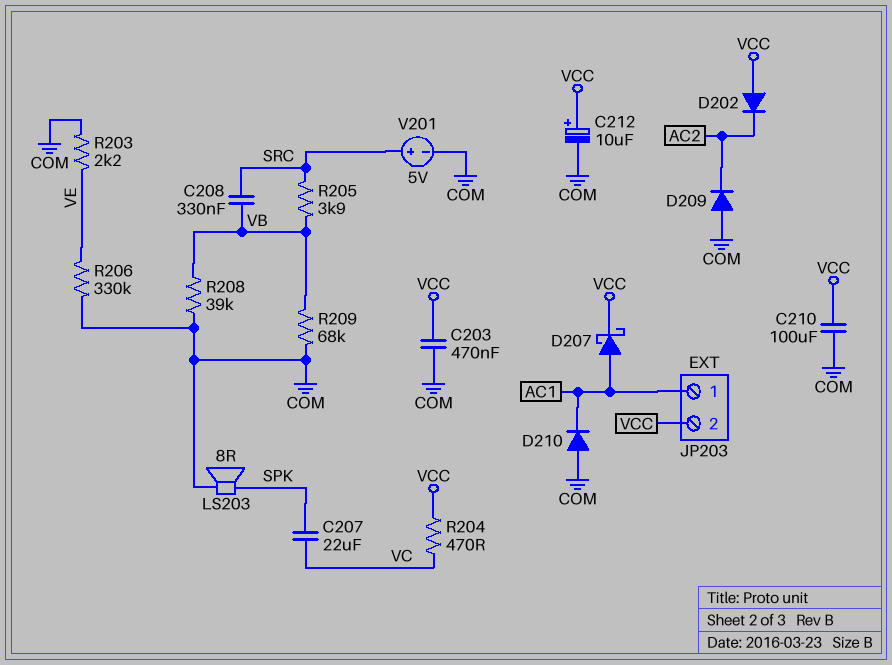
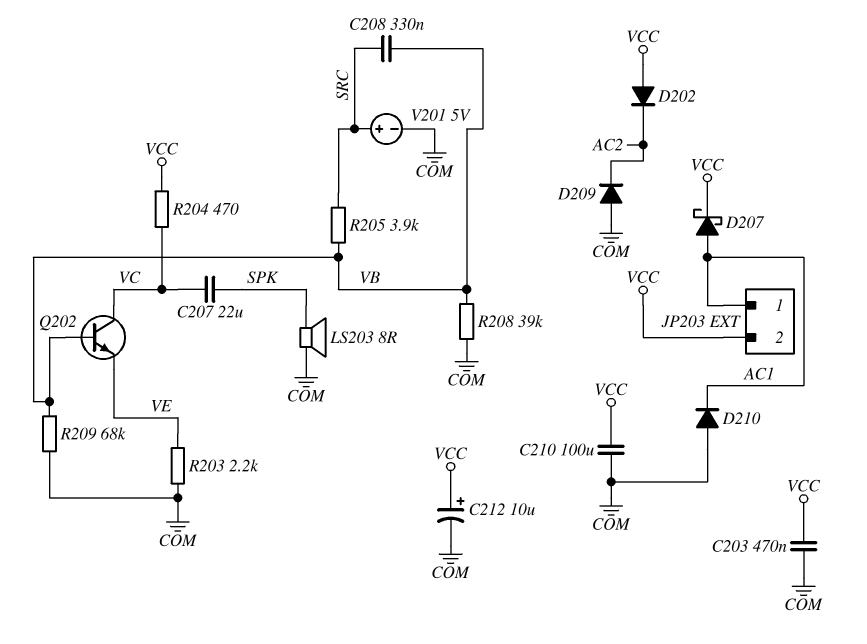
Q202: none -> NPN (B VB, C VC, E VE)
R206: 330k (COM, VE) -> none

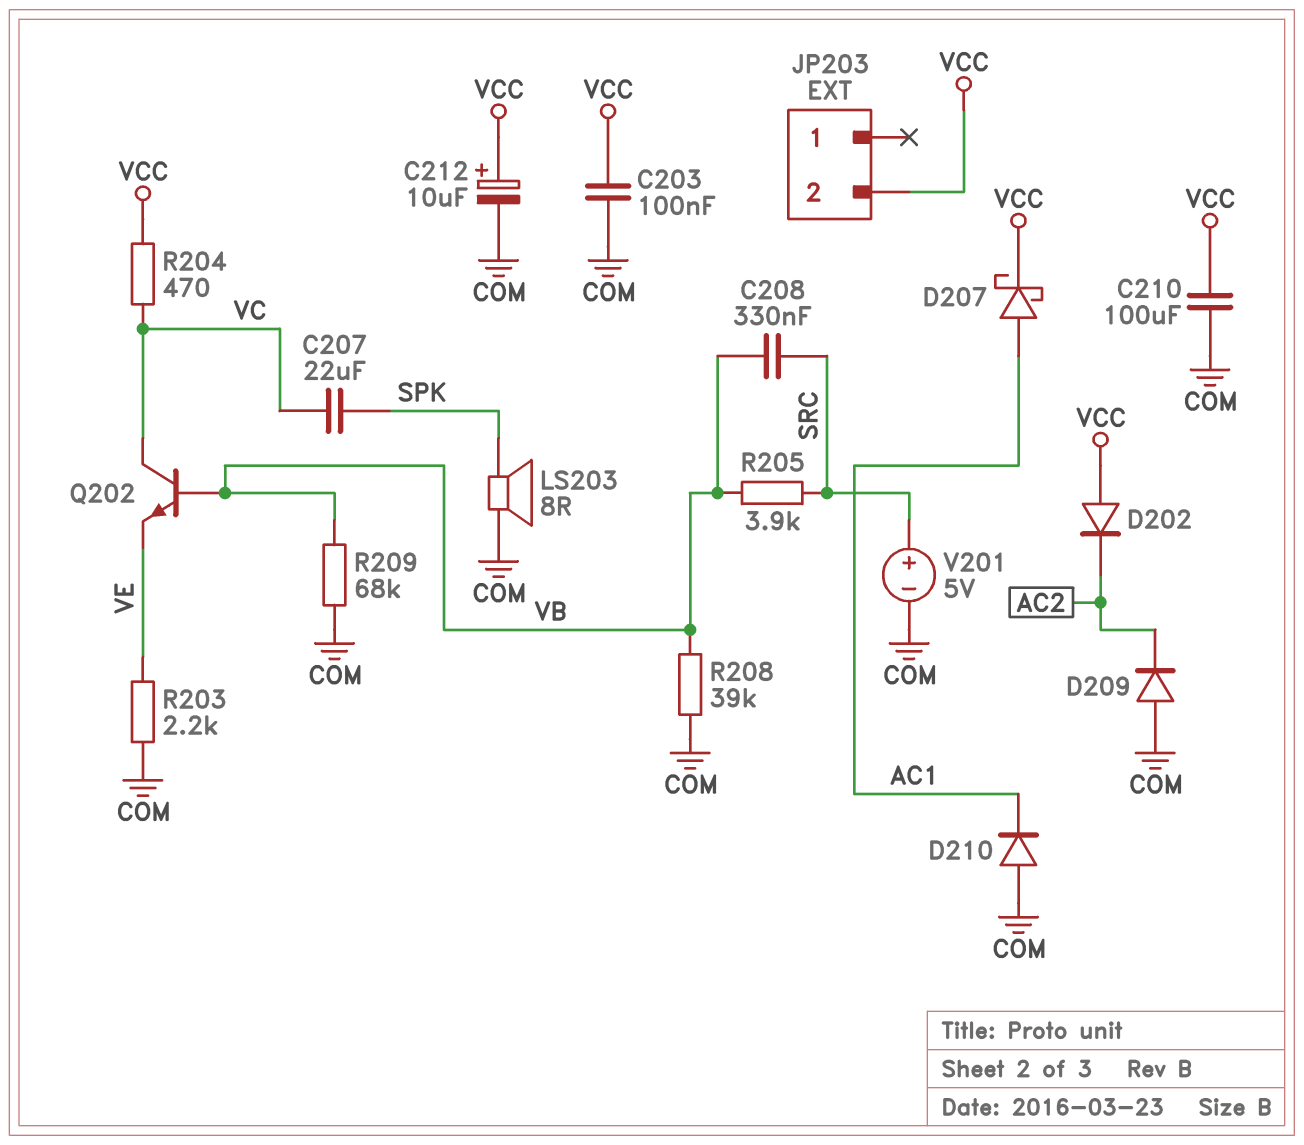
C203: 470nF (COM, VCC) -> 100nF (COM, VCC)
JP203 pin 1: AC1 -> none

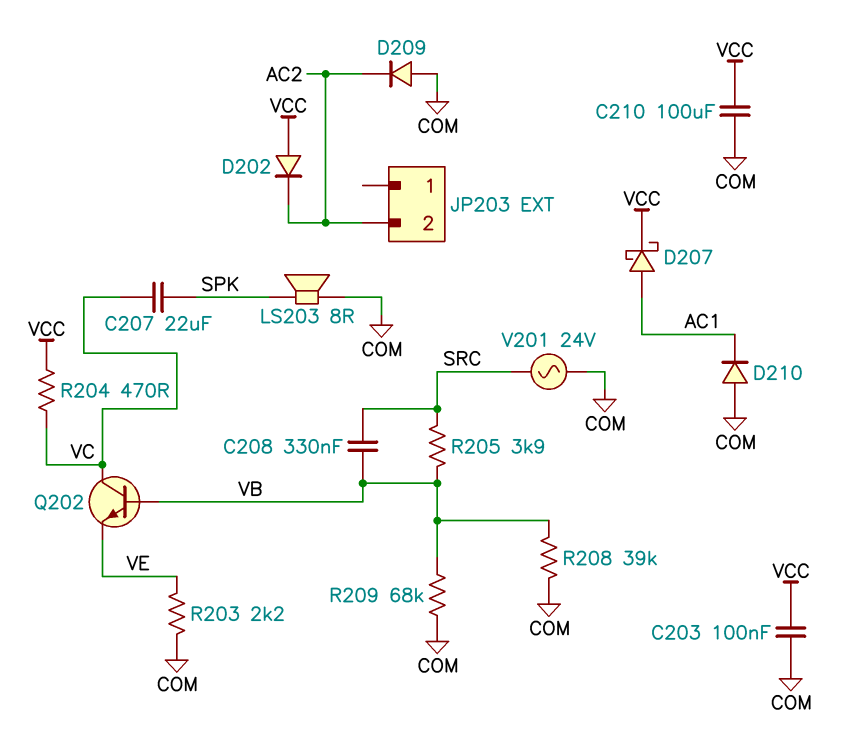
C212: 10uF (plus VCC, minus COM) -> none
JP203 pin 2: VCC -> AC2
V201: 5V (plus SRC, minus COM) -> AC 24V (COM, SRC)

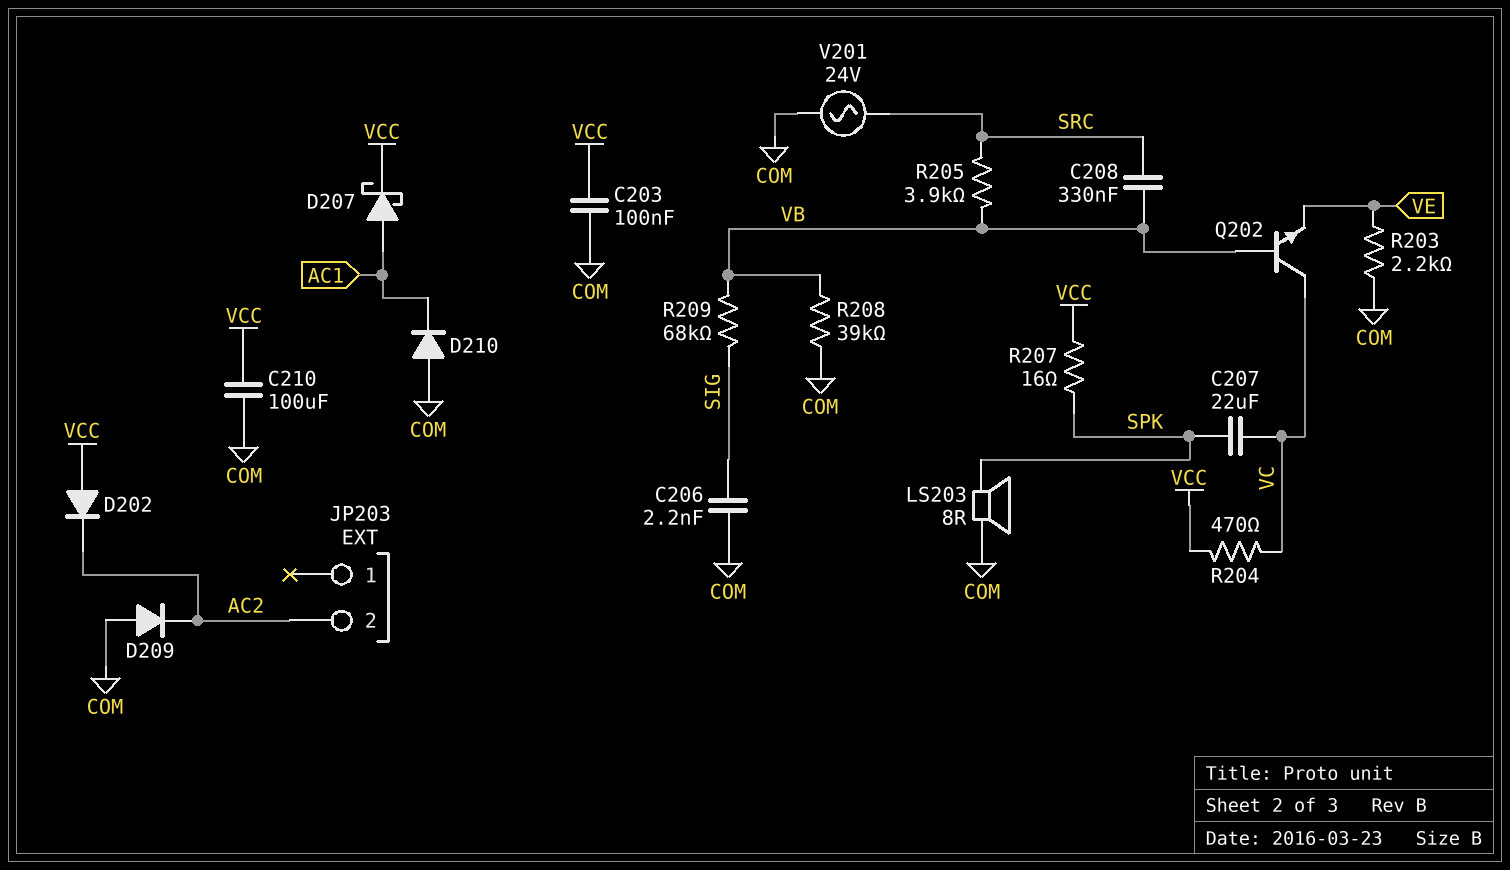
C206: none -> 2.2nF (COM, SIG)
R207: none -> 16 (SPK, VCC)
R209: 68k (COM, VB) -> 68k (SIG, VB)

